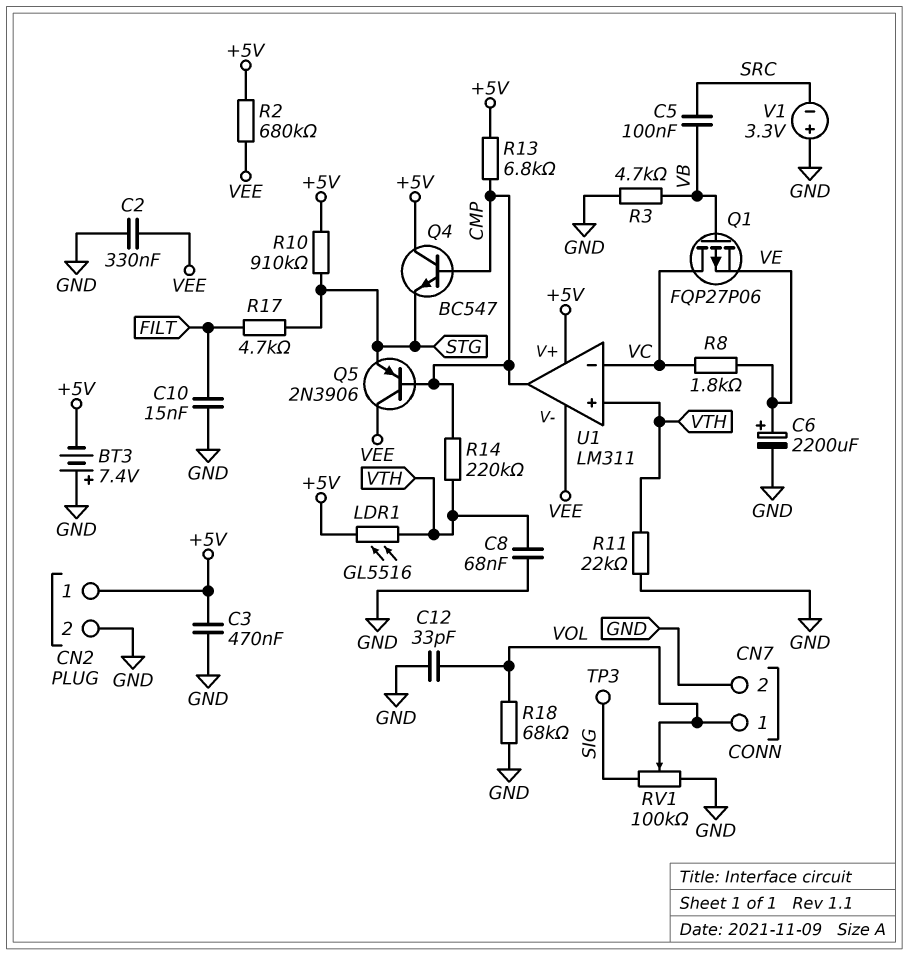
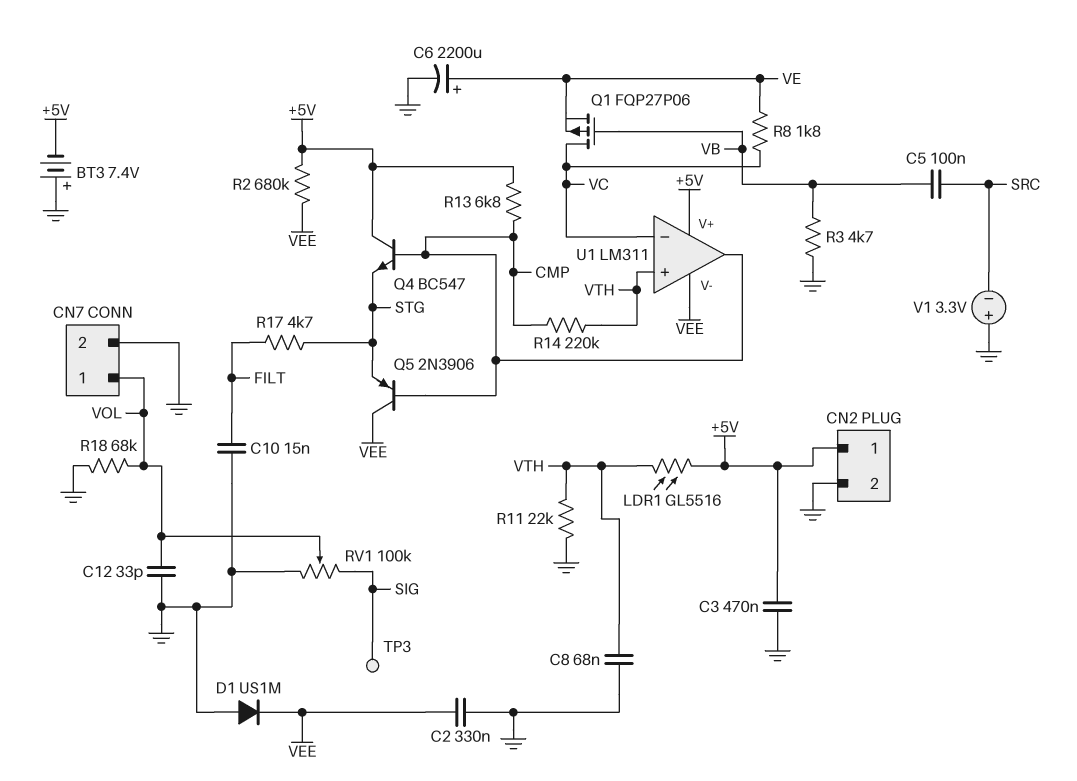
D1: none -> diode US1M (A GND, K VEE)
R10: 910k (+5V, STG) -> none

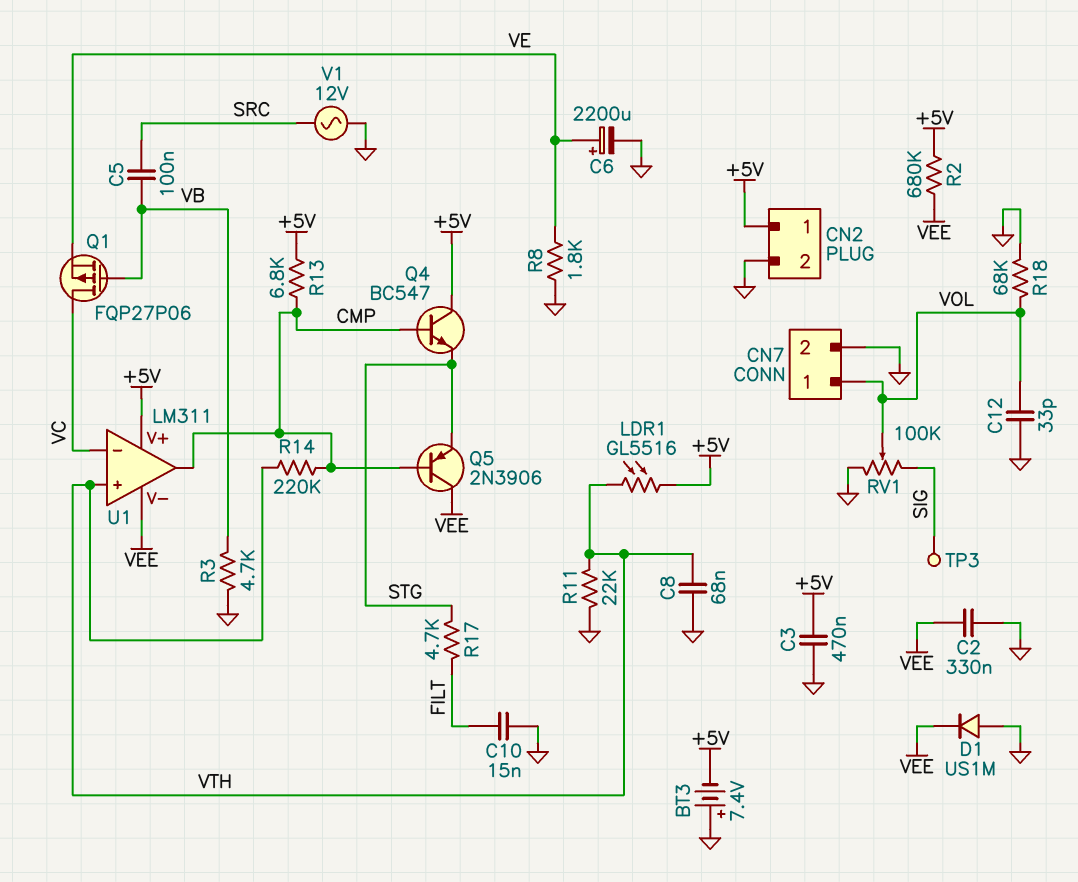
R8: 1.8k (VC, VE) -> 1.8k (GND, VE)
V1: 3.3V (plus GND, minus SRC) -> AC 12V (GND, SRC)

